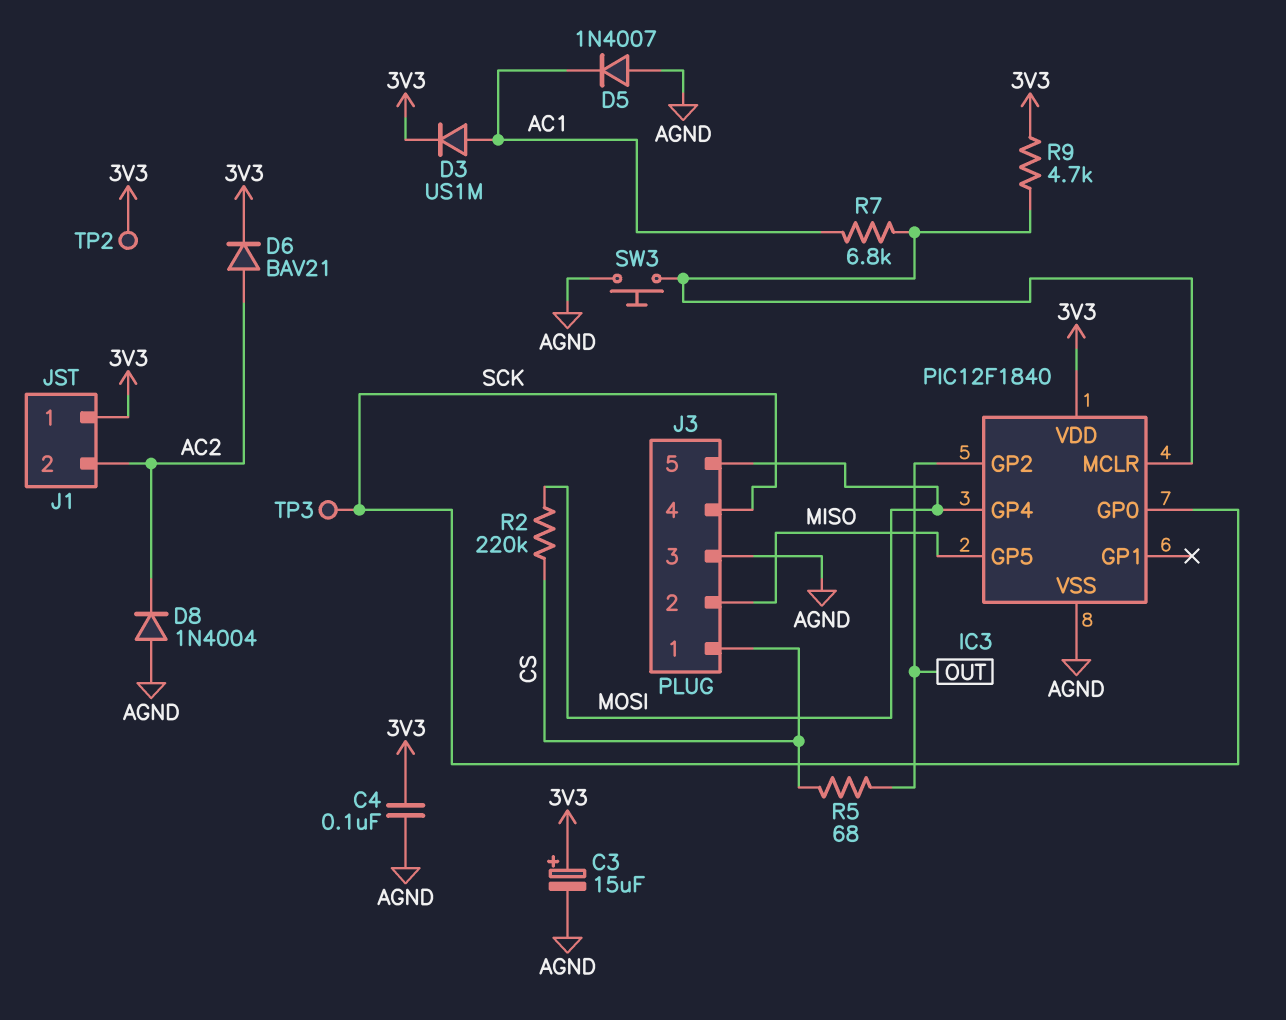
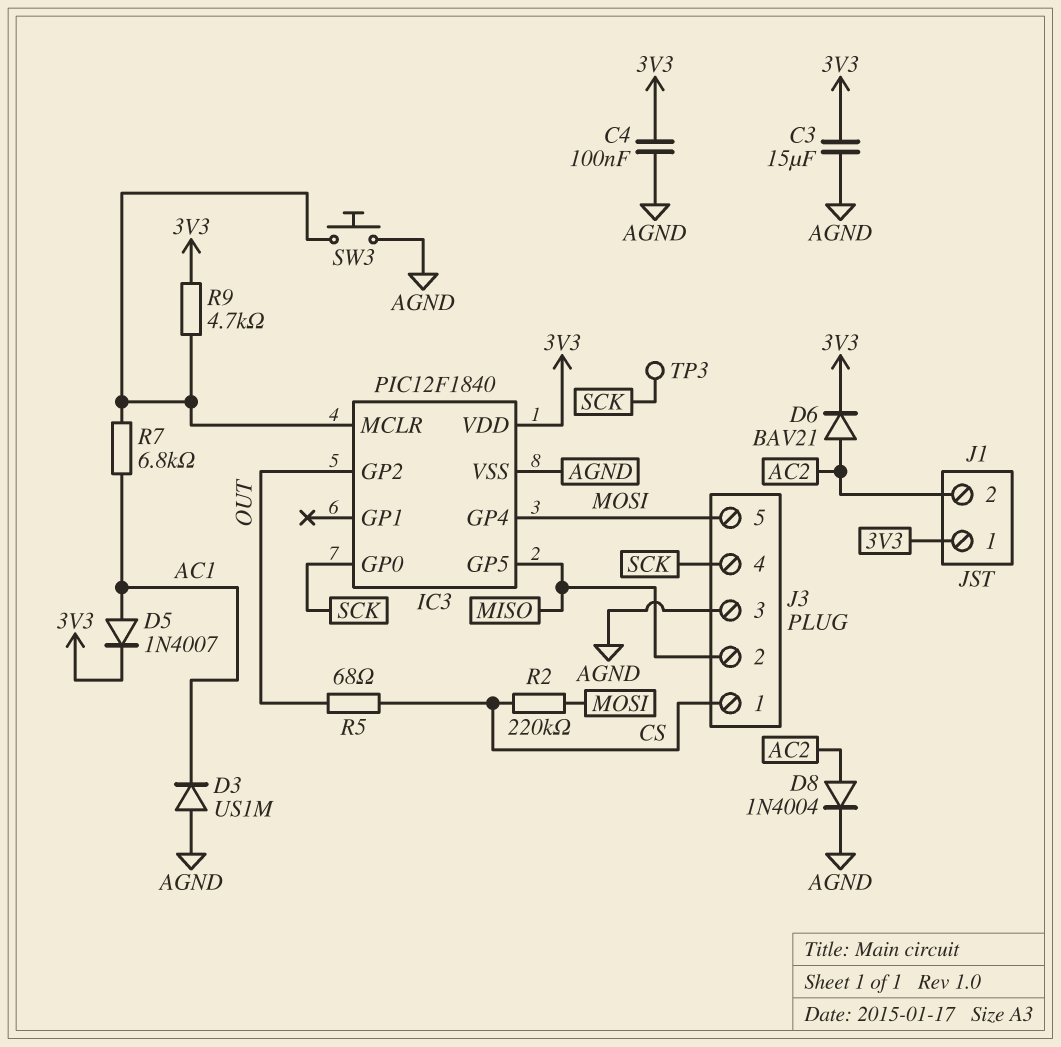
C3: 15uF (plus 3V3, minus AGND) -> 15uF (3V3, AGND)
D3: diode US1M (A AC1, K 3V3) -> diode US1M (A AGND, K AC1)
D5: diode 1N4007 (A AGND, K AC1) -> diode 1N4007 (A AC1, K 3V3)
D8: diode 1N4004 (A AGND, K AC2) -> diode 1N4004 (A AC2, K AGND)
TP2: test point (3V3) -> none

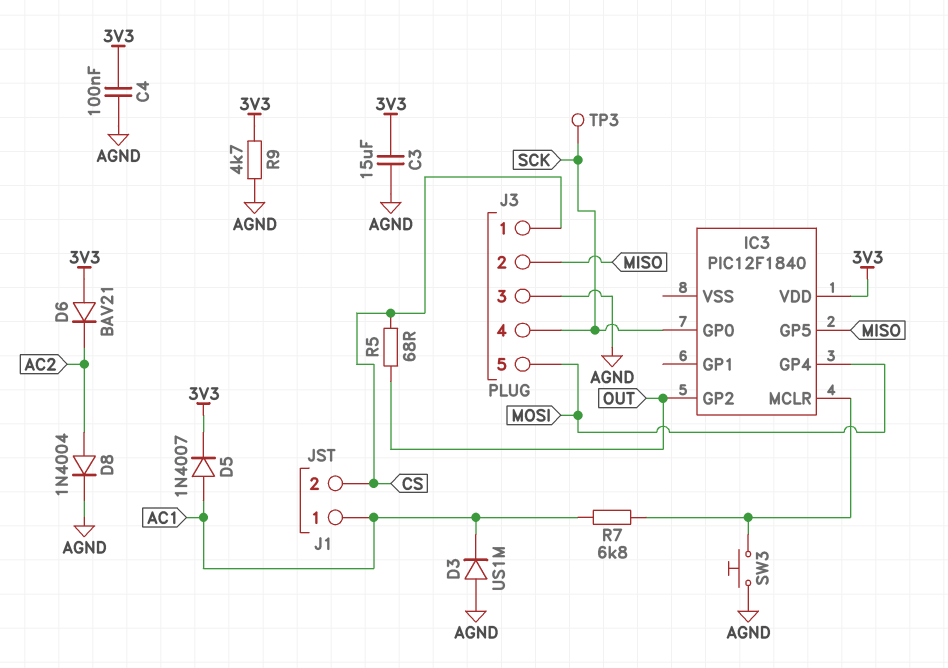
D6: diode BAV21 (A AC2, K 3V3) -> diode BAV21 (A 3V3, K AC2)
IC3 pin VSS: AGND -> none
J1 pin 1: 3V3 -> AC1
J1 pin 2: AC2 -> CS
R2: 220k (CS, MOSI) -> none
R9: 4.7k (3V3, IC3/MCLR) -> 4.7k (3V3, AGND)

